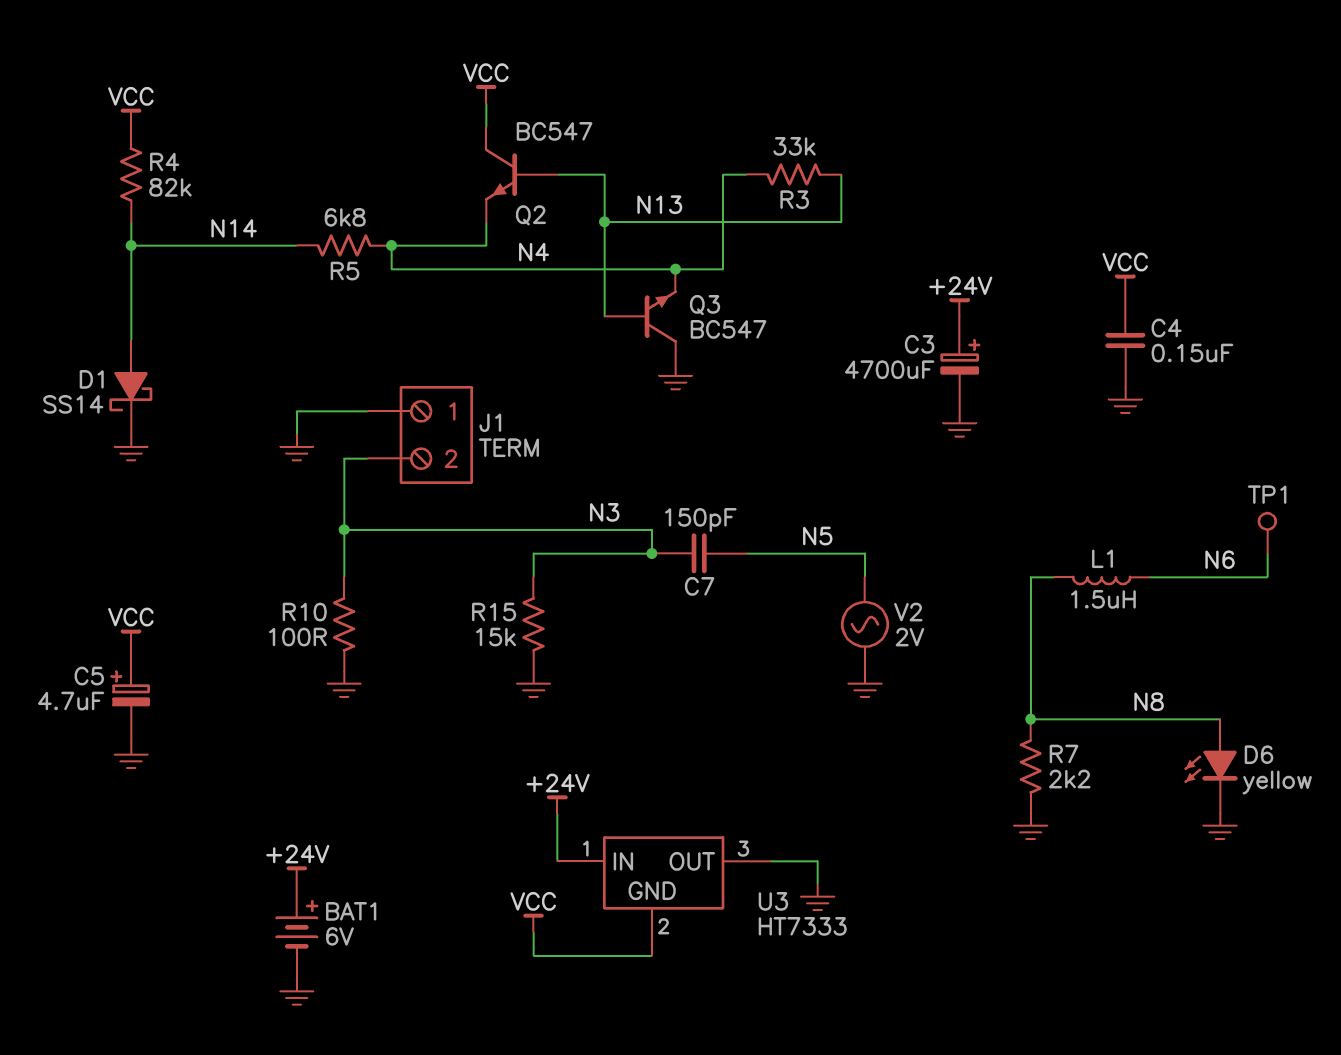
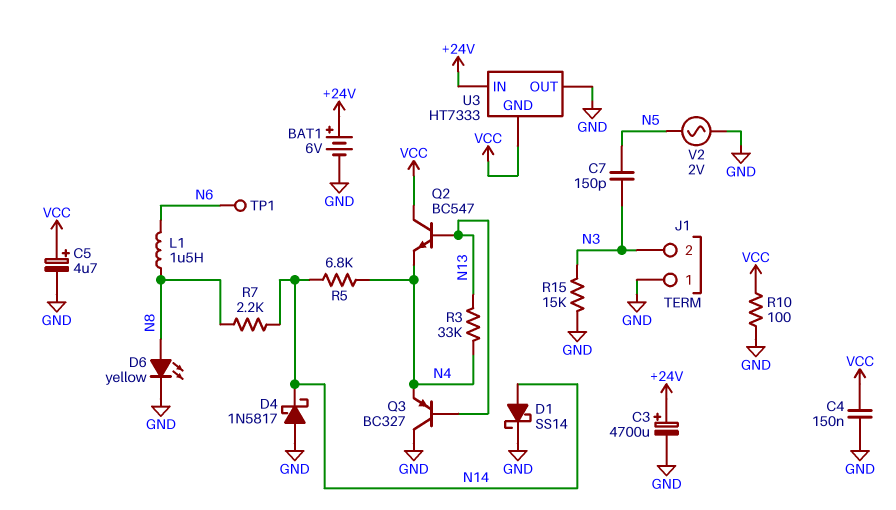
D4: none -> schottky 1N5817 (A GND, K N14)
Q3: NPN BC547 (B N13, C GND, E N4) -> PNP BC327 (B N13, C GND, E N4)
R4: 82k (N14, VCC) -> none
R7: 2.2k (GND, N8) -> 2.2k (N8, N14)
R10: 100 (GND, N3) -> 100 (GND, VCC)

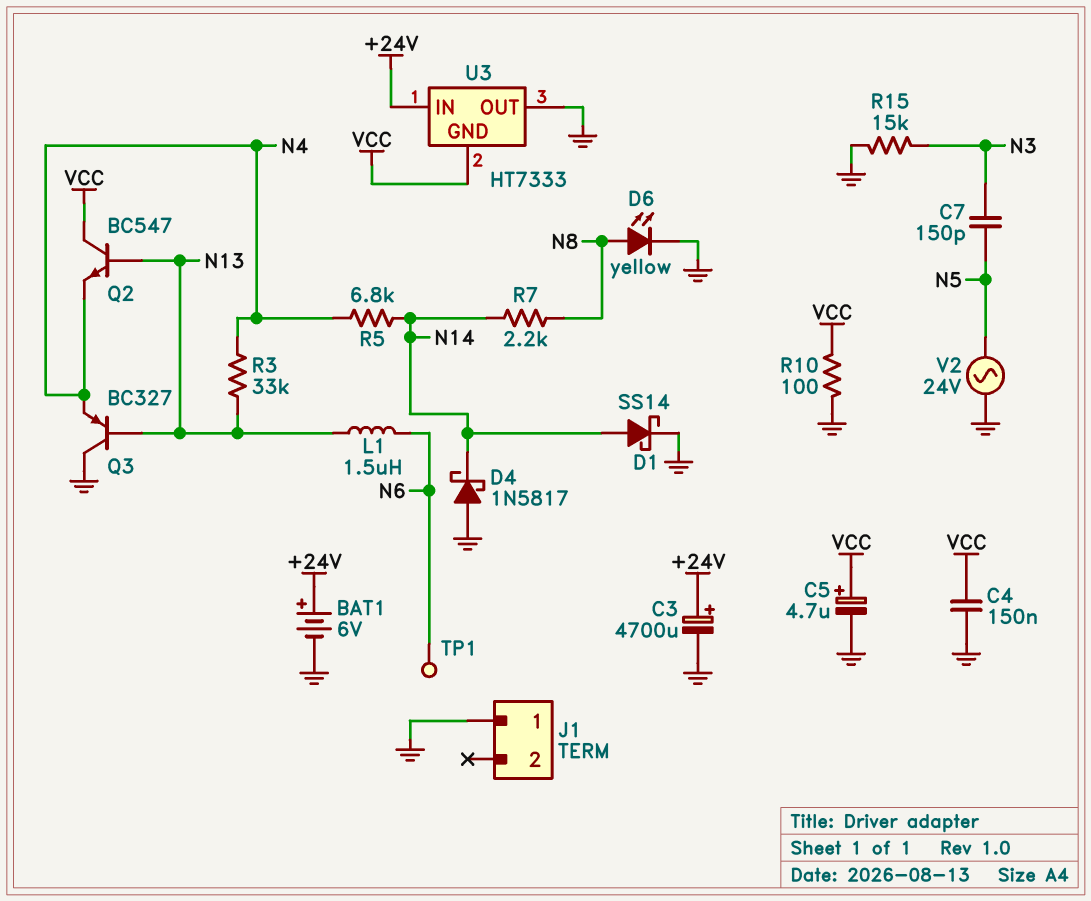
J1 pin 2: N3 -> none
L1: 1.5uH (N6, N8) -> 1.5uH (N6, N13)
V2: AC 2V (GND, N5) -> AC 24V (GND, N5)

